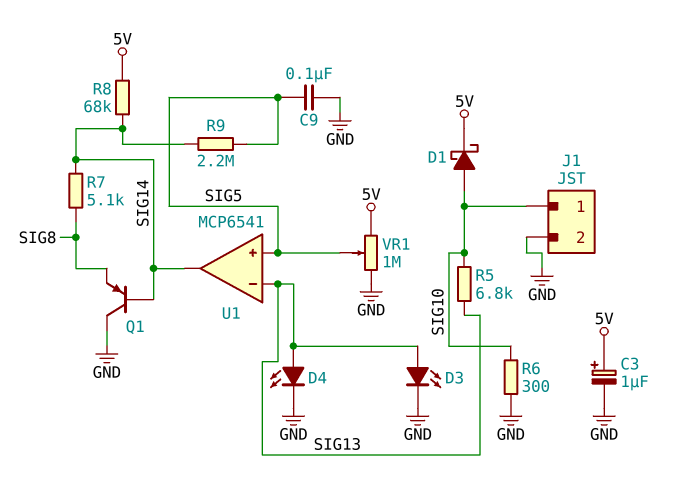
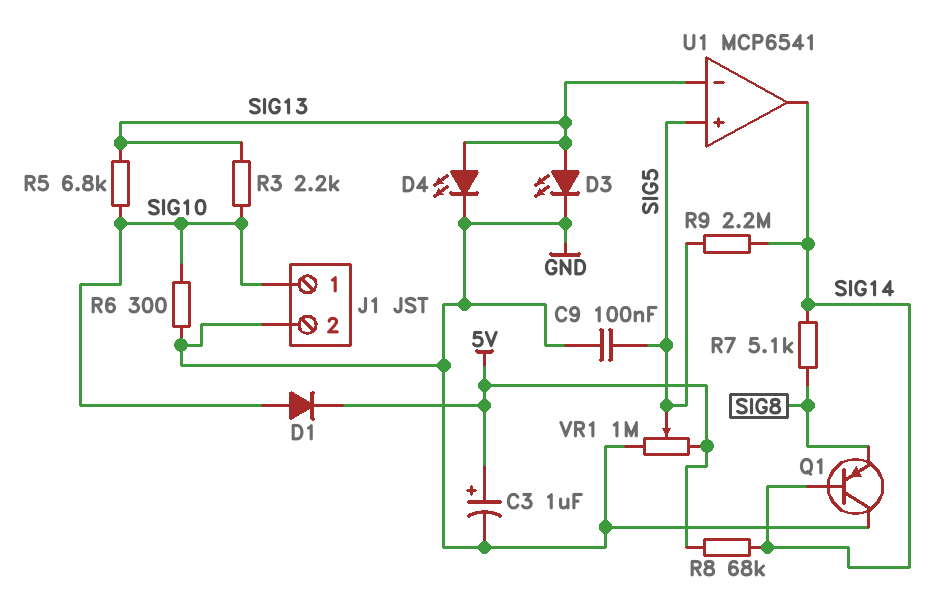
D1: schottky (A SIG10, K 5V) -> diode (A SIG10, K 5V)
R3: none -> 2.2k (SIG10, SIG13)

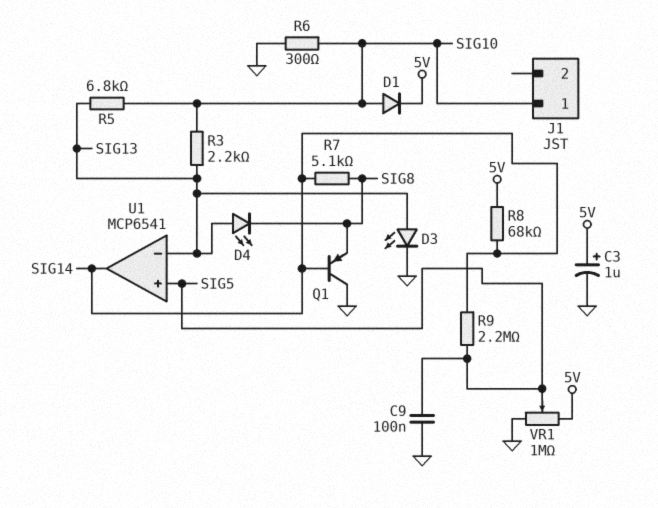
D4: LED (A SIG13, K GND) -> LED (A SIG13, K SIG8)
J1 pin 2: GND -> none

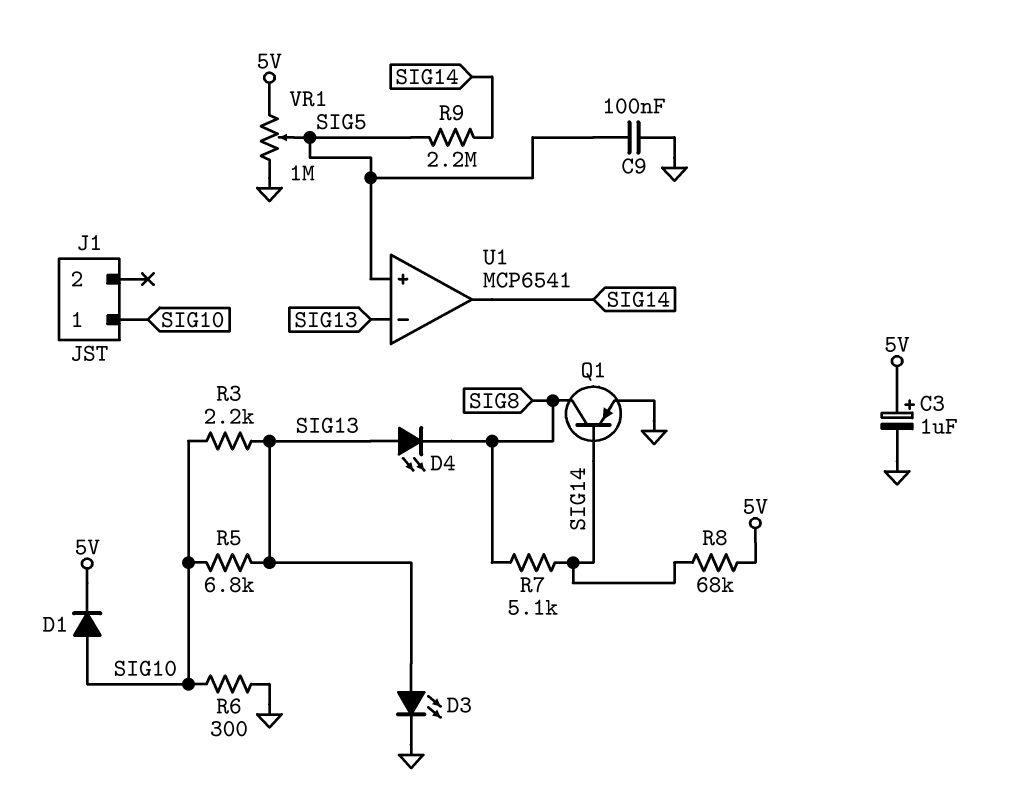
Q1: PNP (B SIG14, C GND, E SIG8) -> PNP (B SIG14, C SIG8, E GND)

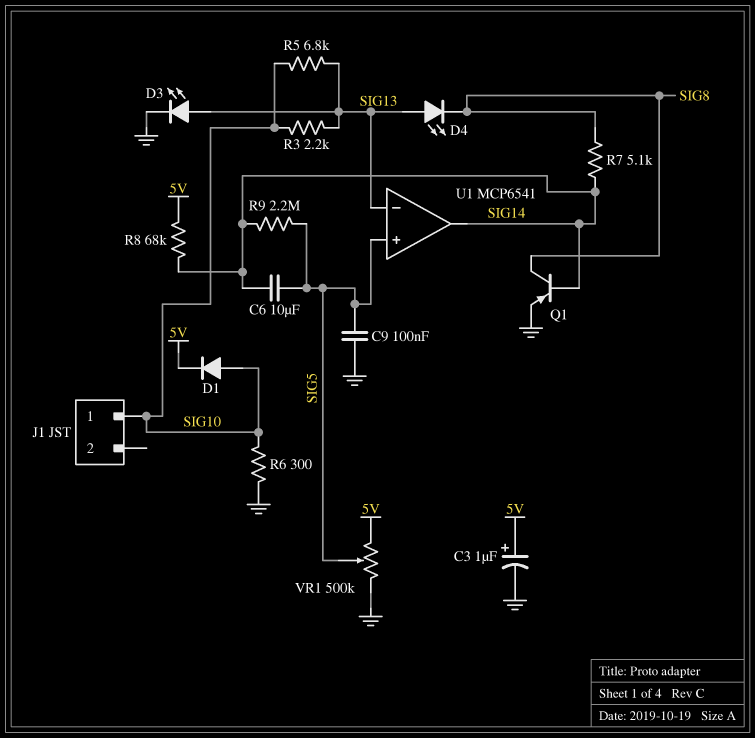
C6: none -> 10uF (SIG5, SIG14)
VR1: 1M (5V, GND, wiper SIG5) -> 500k (5V, GND, wiper SIG5)

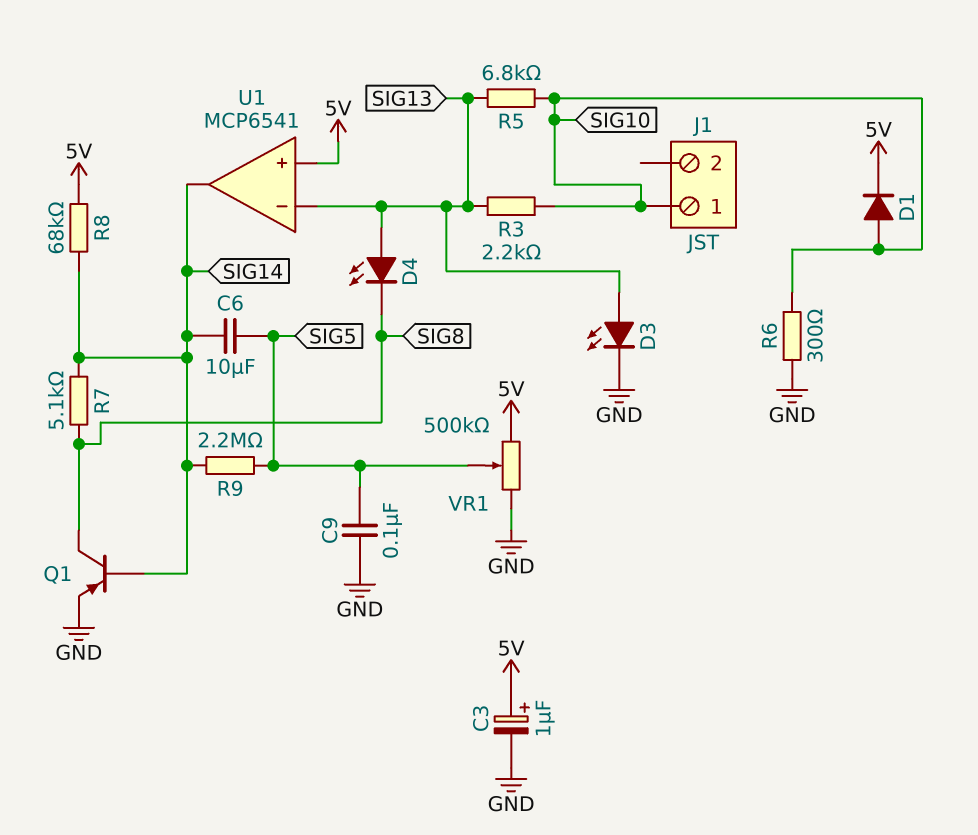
U1 pin in+: SIG5 -> 5V

